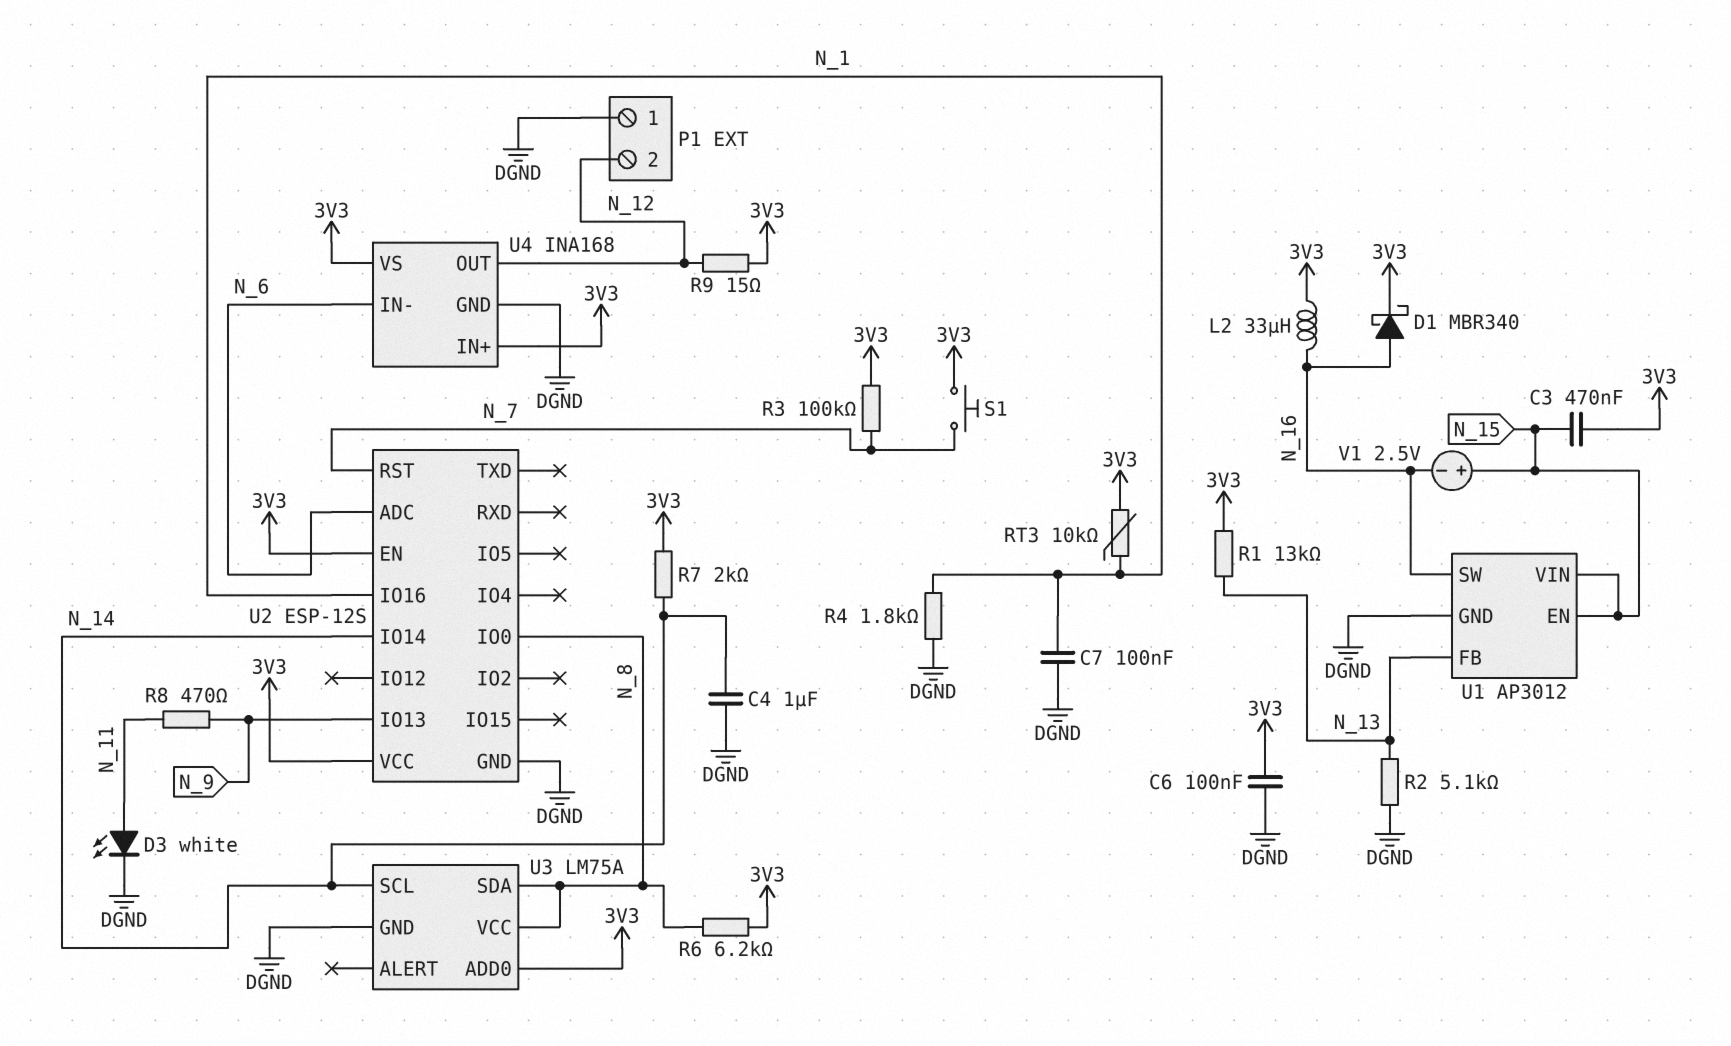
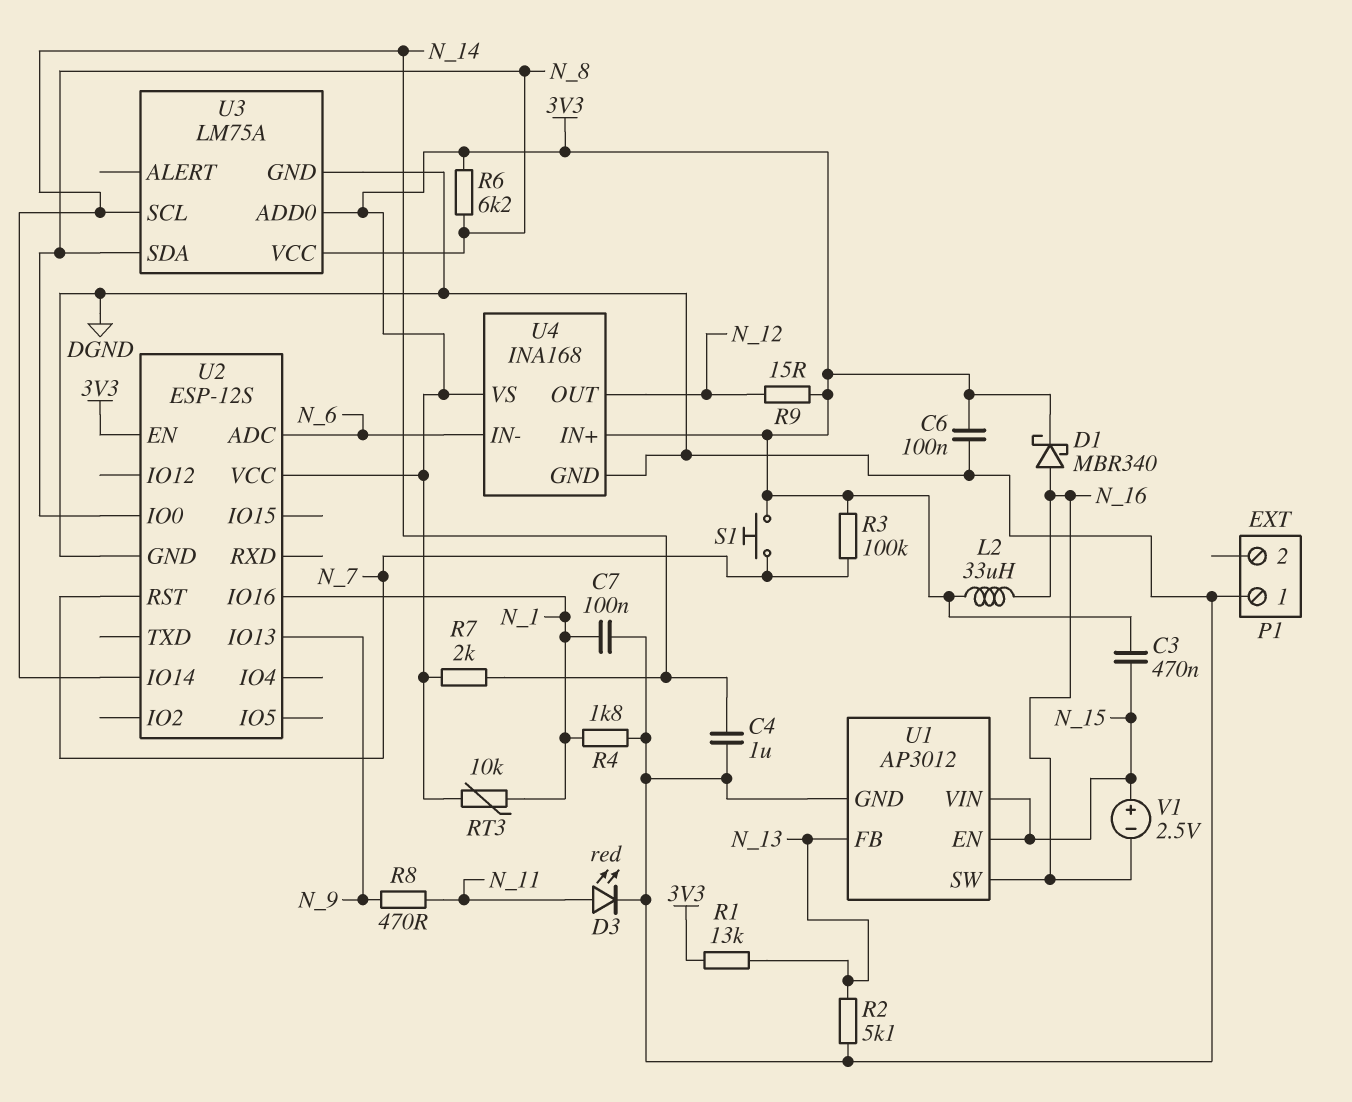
D3: LED white (A N_11, K DGND) -> LED red (A N_11, K DGND)
P1 pin 2: N_12 -> none

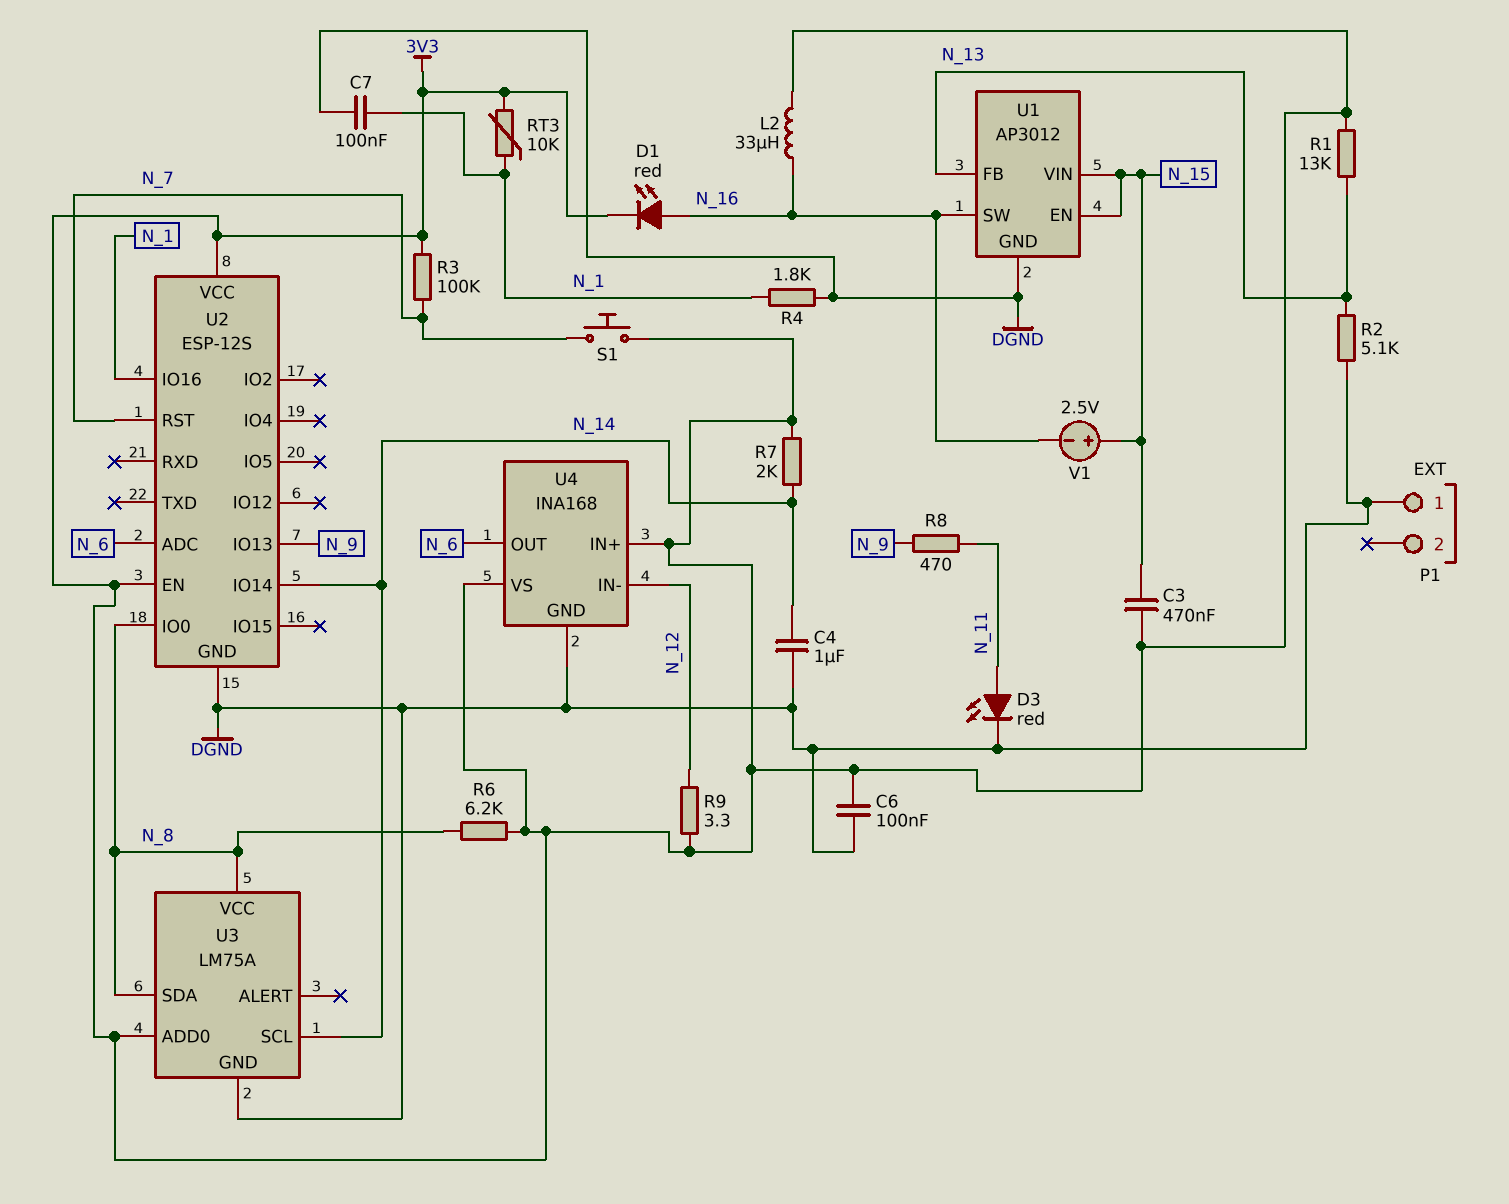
D1: schottky MBR340 (A N_16, K 3V3) -> LED red (A N_16, K 3V3)
R9: 15 (3V3, N_12) -> 3.3 (3V3, N_12)
U4 pin IN-: N_6 -> N_12
U4 pin OUT: N_12 -> N_6

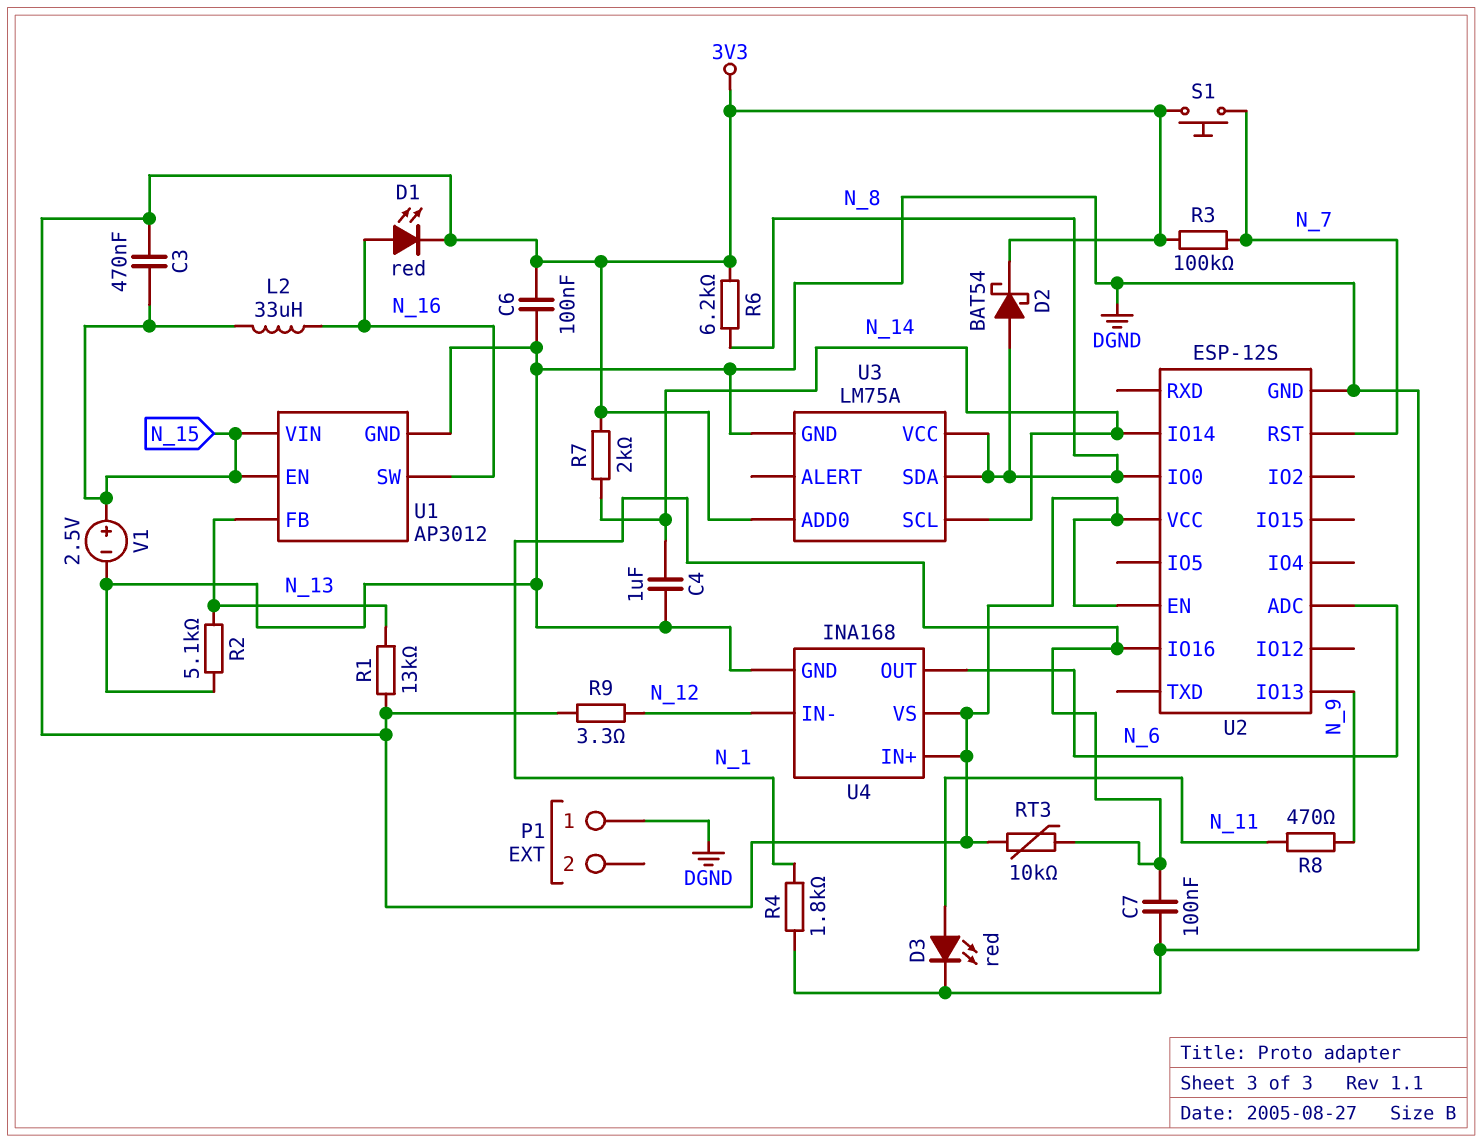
D2: none -> schottky BAT54 (A N_8, K 3V3)
L2: 33uH (3V3, N_16) -> 33uH (N_15, N_16)
V1: 2.5V (plus N_15, minus N_16) -> 2.5V (plus N_15, minus DGND)

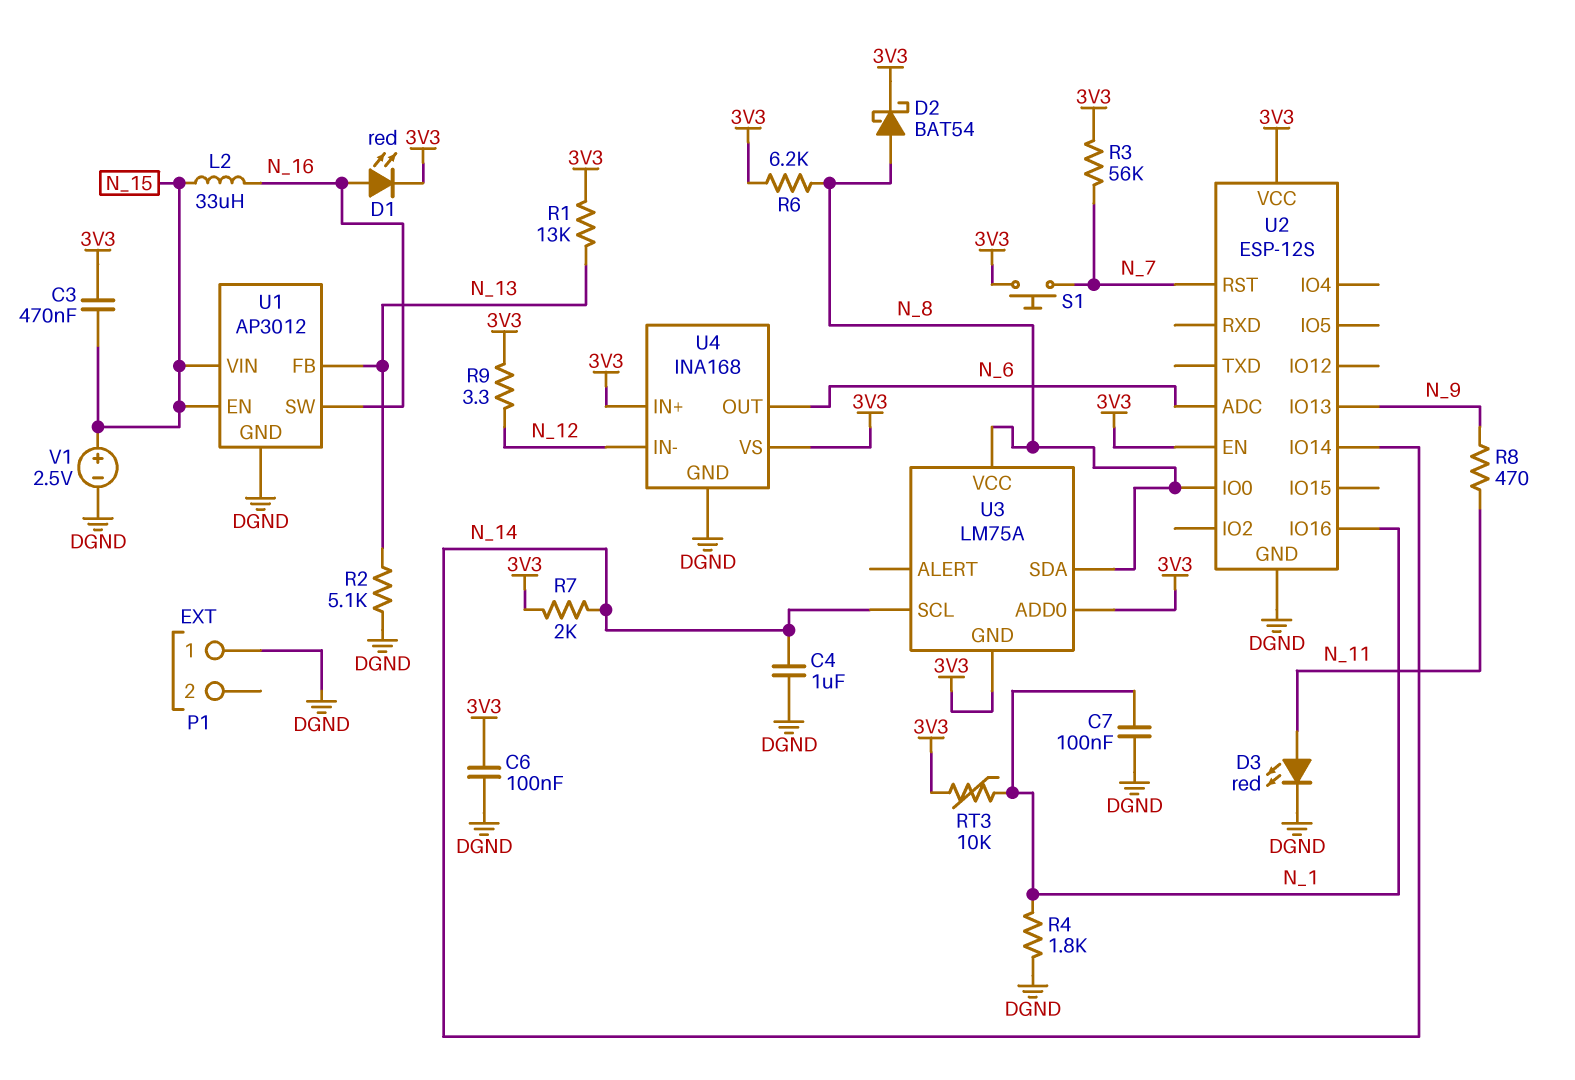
R3: 100k (3V3, N_7) -> 56k (3V3, N_7)
U3 pin GND: DGND -> 3V3

